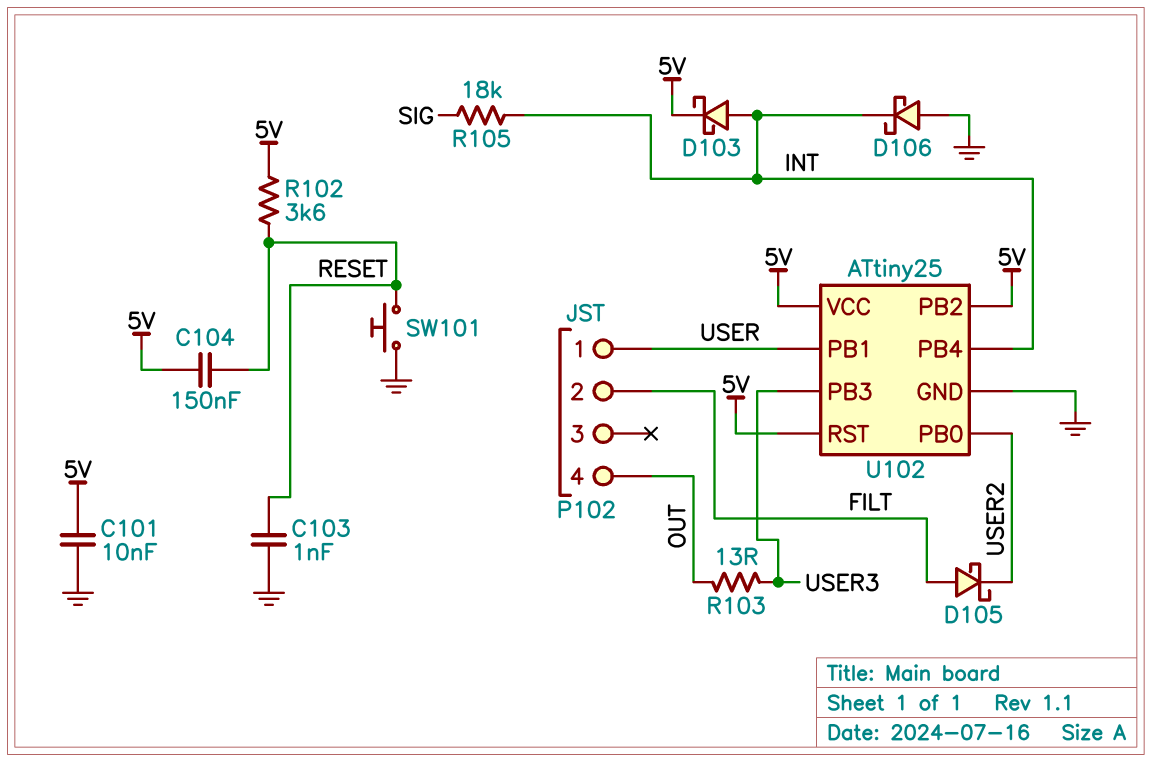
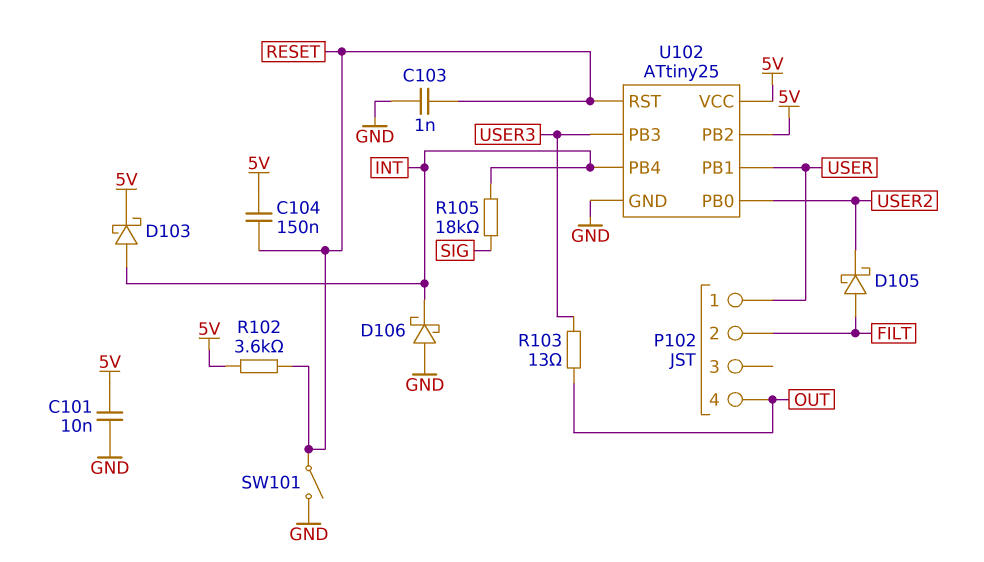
SW101: button (GND, RESET) -> switch (GND, RESET)
U102 pin RST: 5V -> RESET

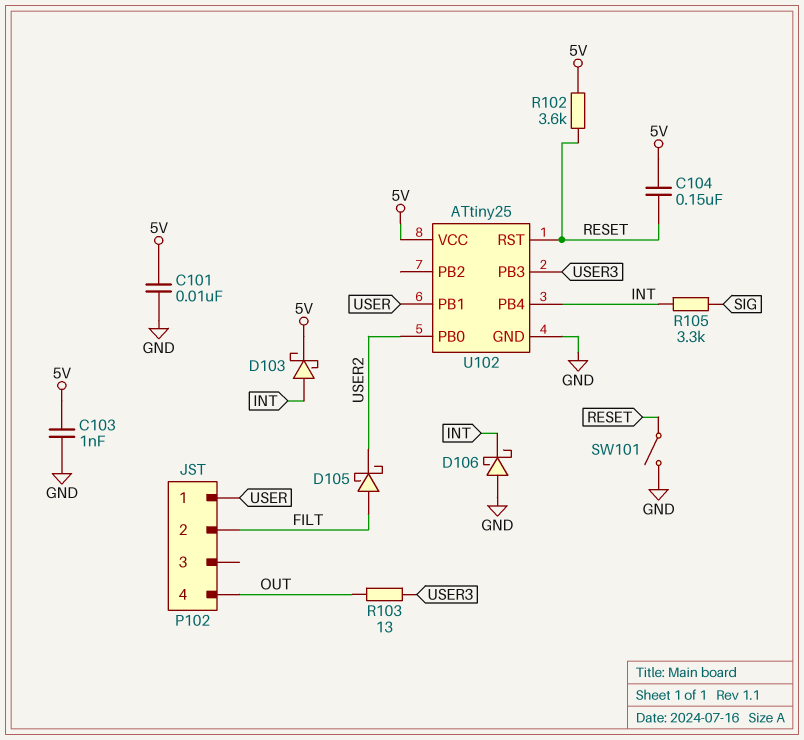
C103: 1nF (GND, RESET) -> 1nF (5V, GND)
R105: 18k (INT, SIG) -> 3.3k (INT, SIG)
U102 pin PB2: 5V -> none

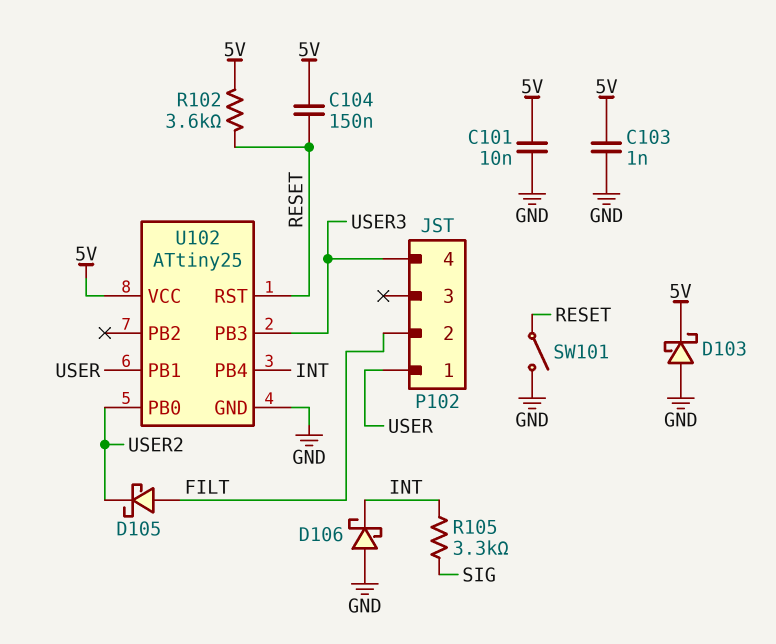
D103: schottky (A INT, K 5V) -> schottky (A GND, K 5V)
P102 pin 4: OUT -> USER3
R103: 13 (OUT, USER3) -> none

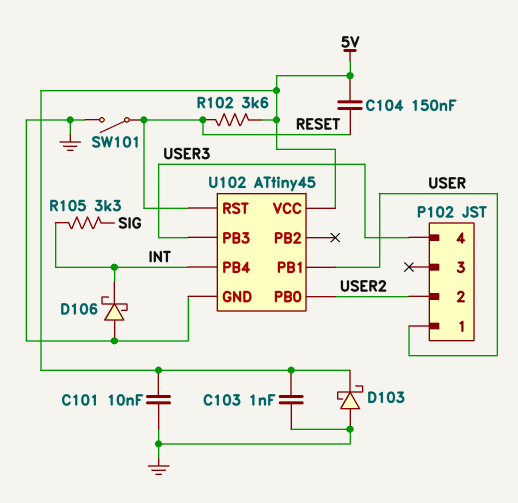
D105: schottky (A FILT, K USER2) -> none
P102 pin 2: FILT -> USER2
U102: ATtiny25 -> ATtiny45

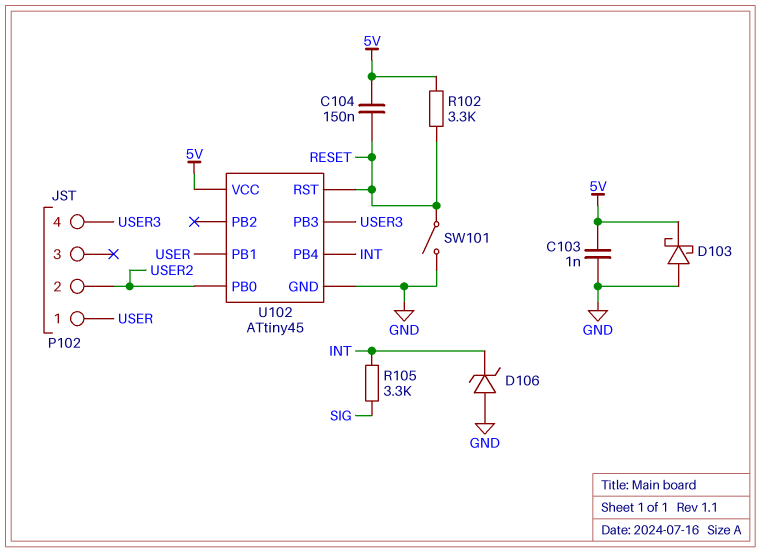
C101: 10nF (5V, GND) -> none
D106: schottky (A GND, K INT) -> zener (A GND, K INT)
R102: 3.6k (5V, RESET) -> 3.3k (5V, RESET)

